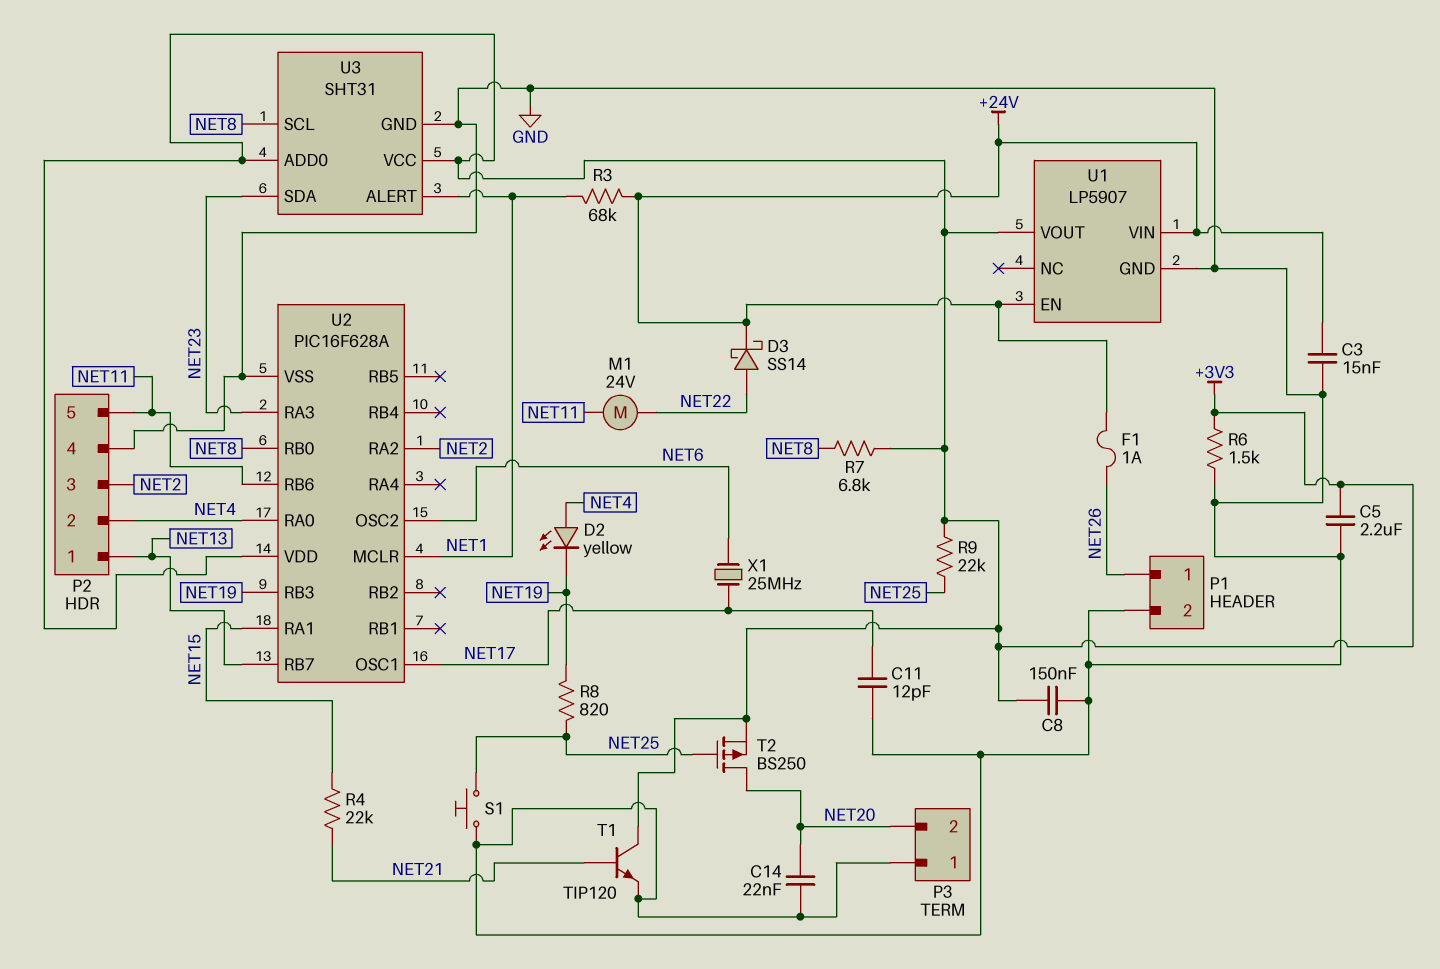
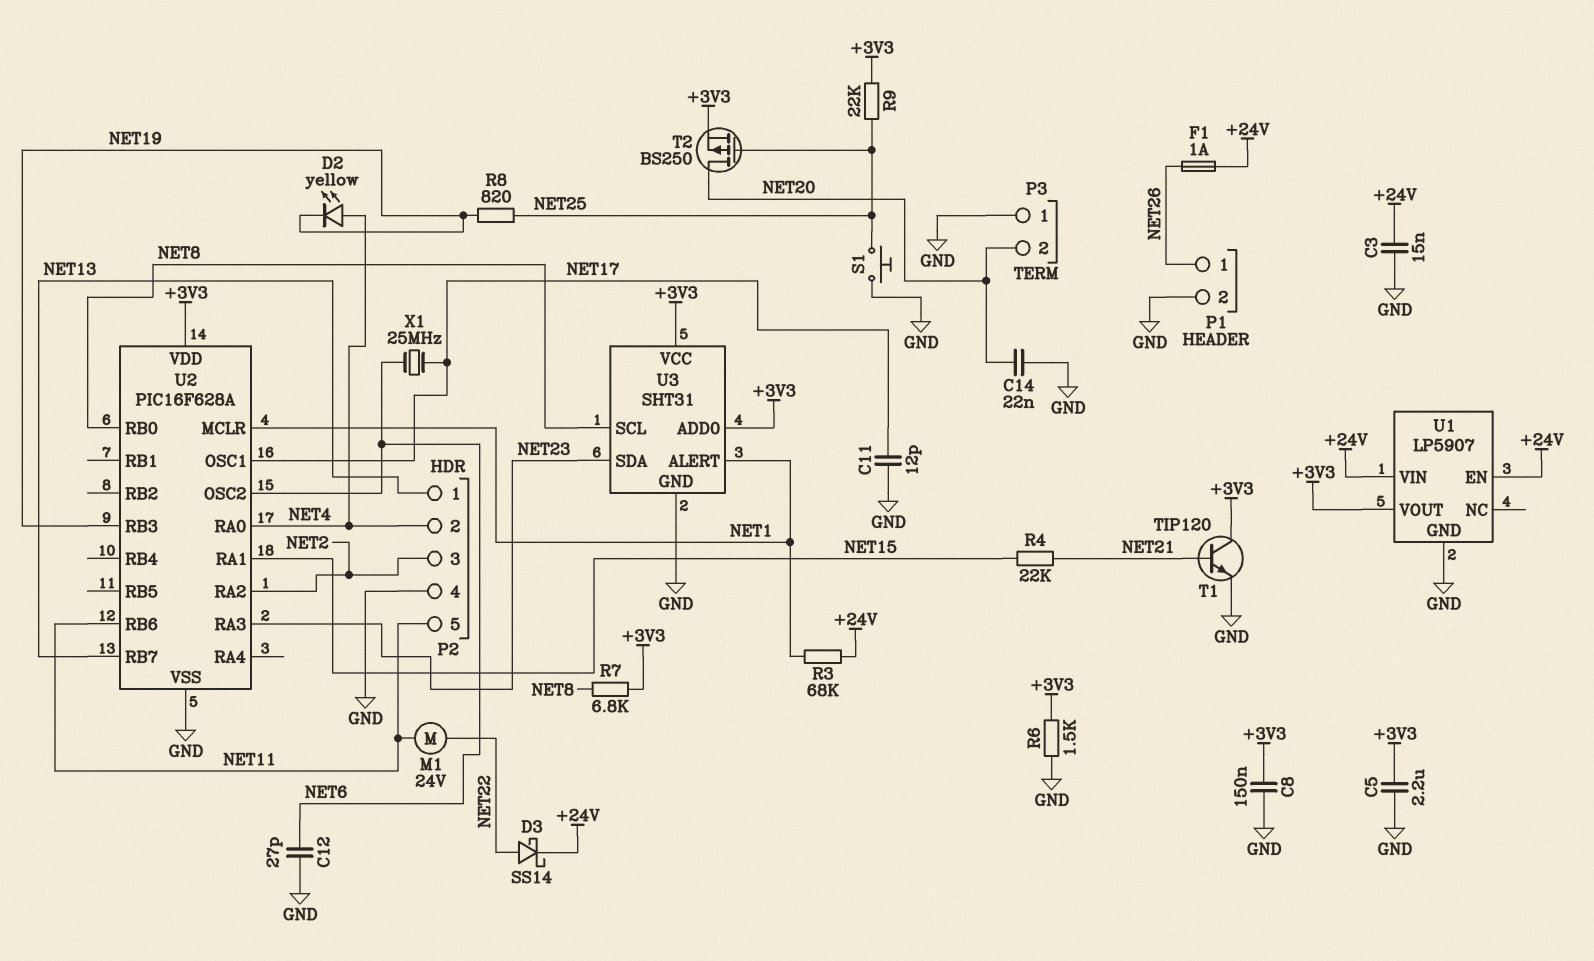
C12: none -> 27pF (GND, NET6)

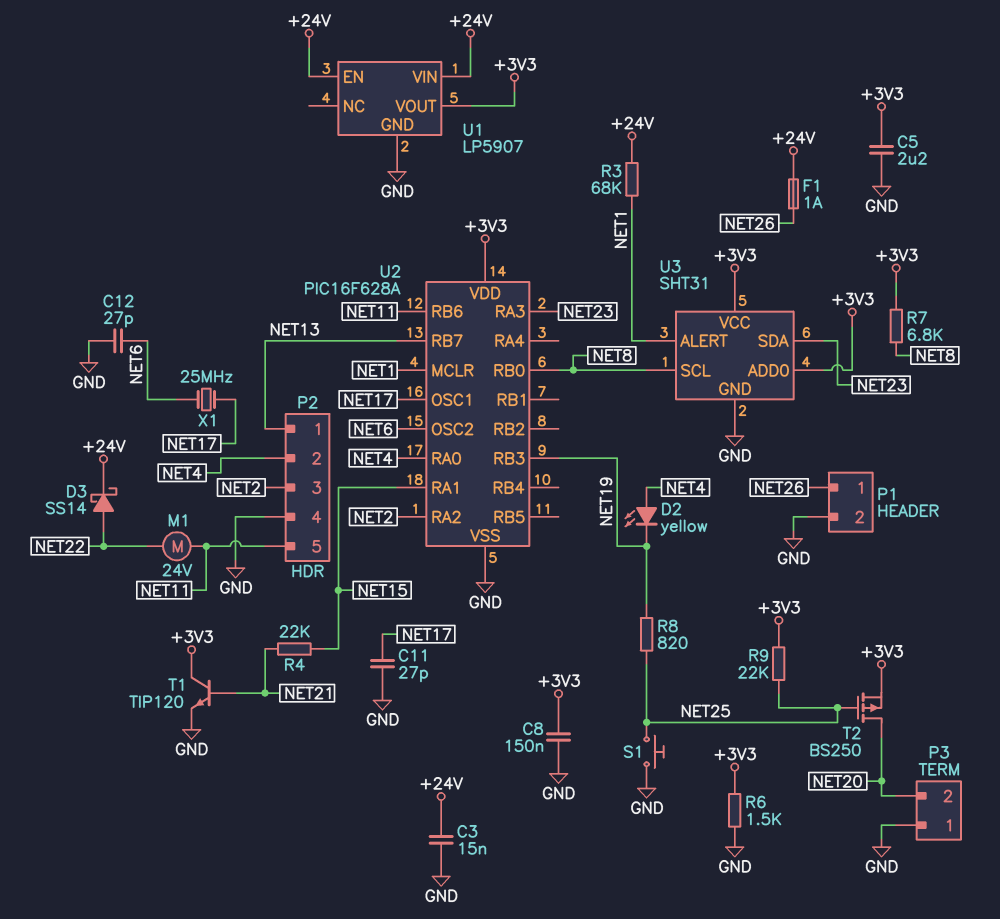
C11: 12pF (GND, NET17) -> 27pF (GND, NET17)
C14: 22nF (GND, NET20) -> none

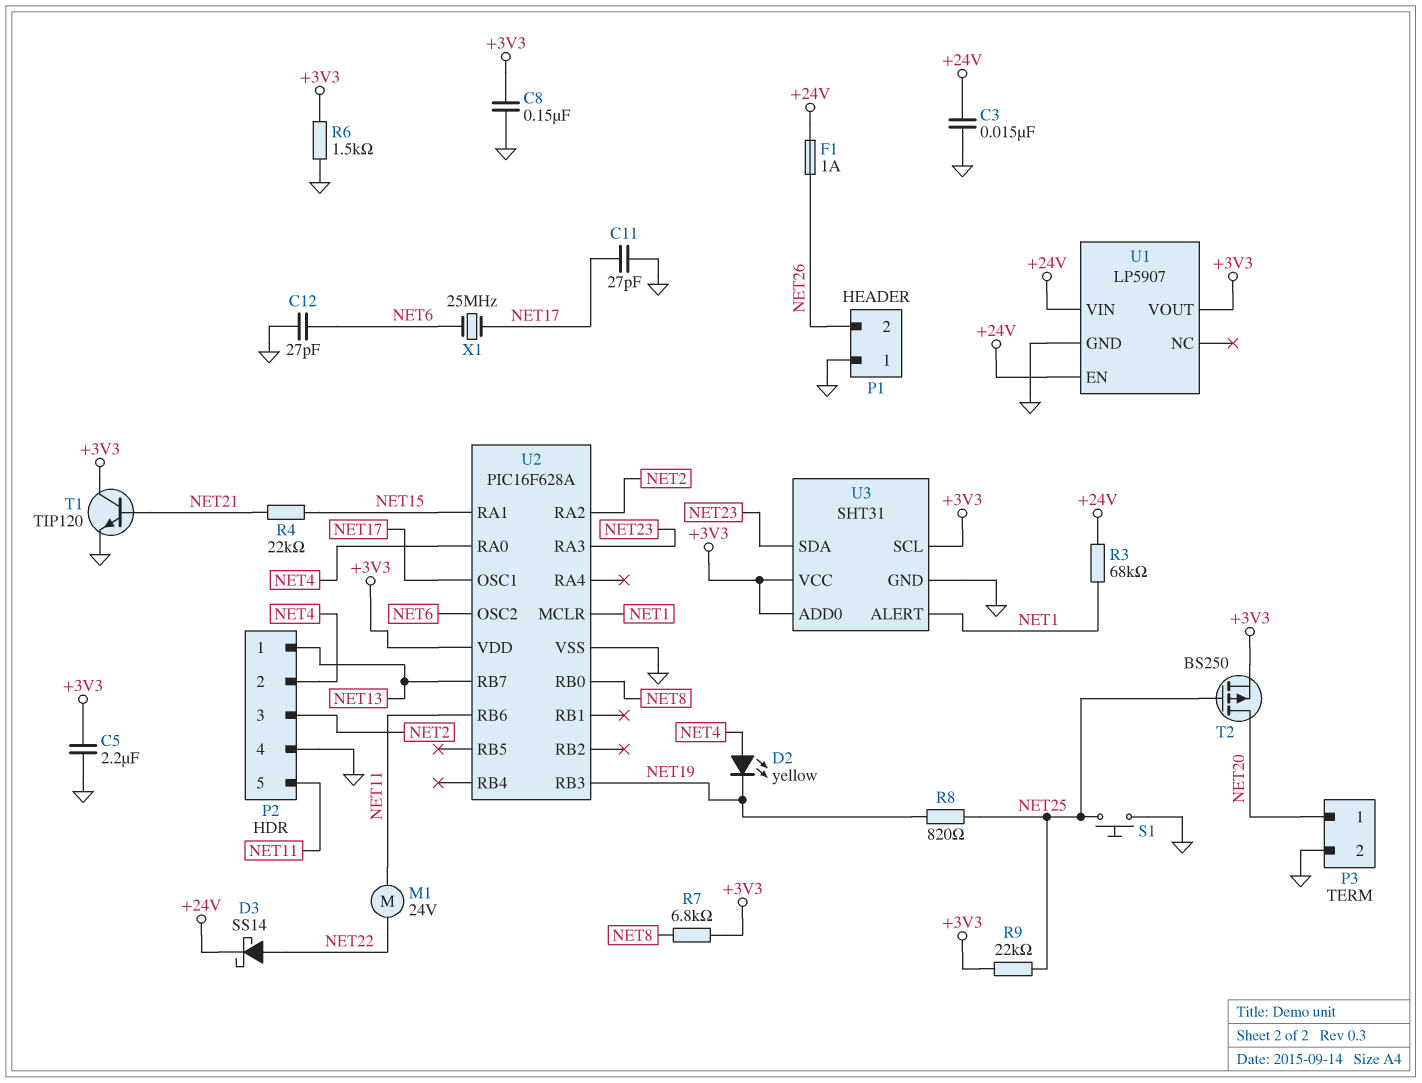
P1 pin 1: NET26 -> GND
P1 pin 2: GND -> NET26
P3 pin 1: GND -> NET20
P3 pin 2: NET20 -> GND
U3 pin SCL: NET8 -> +3V3

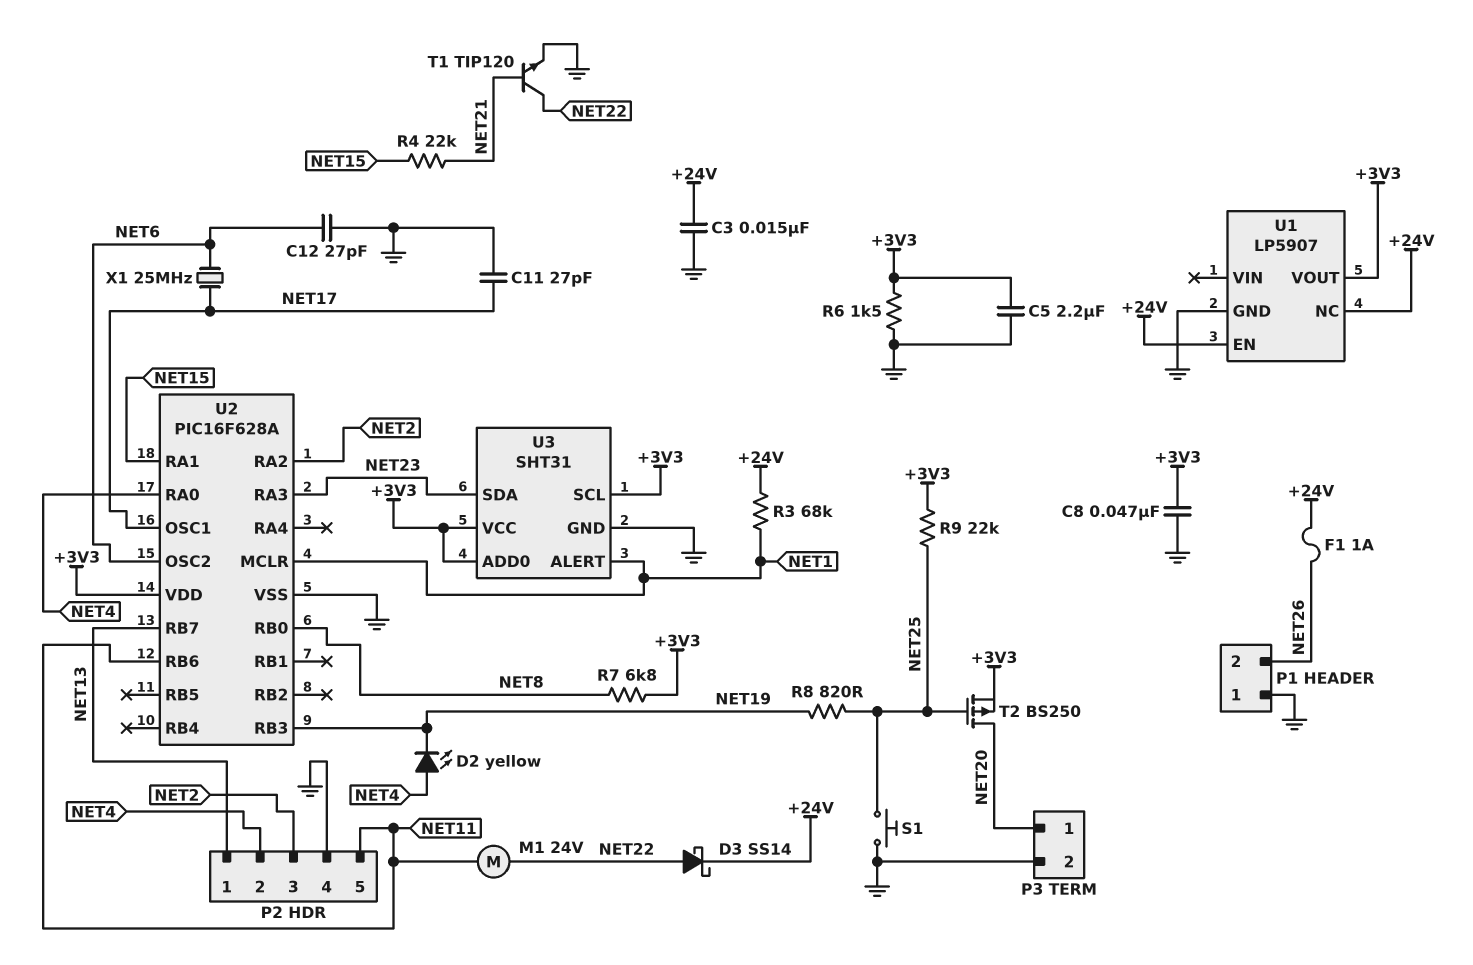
C8: 150nF (+3V3, GND) -> 47nF (+3V3, GND)
T1: NPN TIP120 (B NET21, C +3V3, E GND) -> NPN TIP120 (B NET21, C NET22, E GND)
U1 pin NC: none -> +24V
U1 pin VIN: +24V -> none

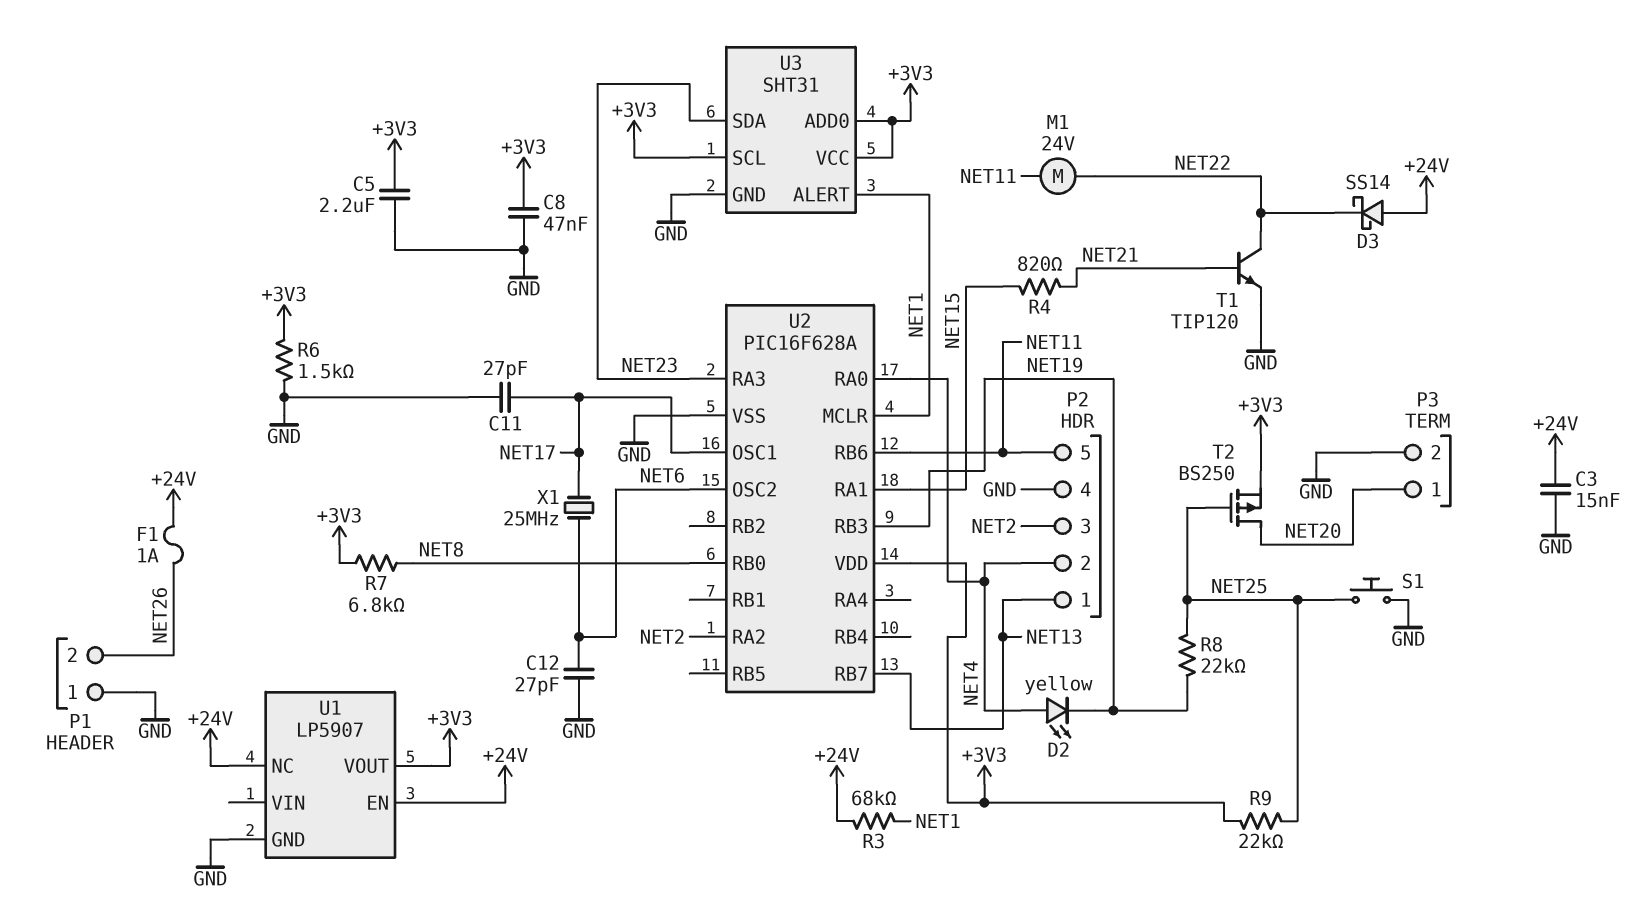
D3: schottky SS14 (A NET22, K +24V) -> schottky SS14 (A +24V, K NET22)
R4: 22k (NET15, NET21) -> 820 (NET15, NET21)
R8: 820 (NET19, NET25) -> 22k (NET19, NET25)

